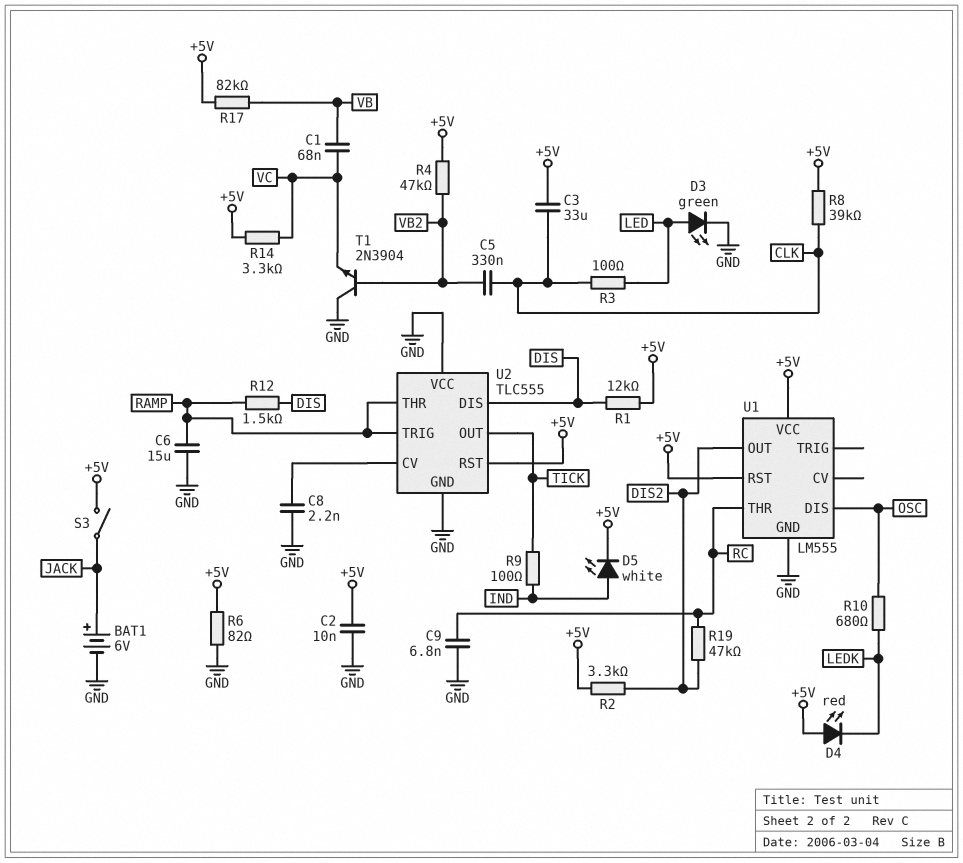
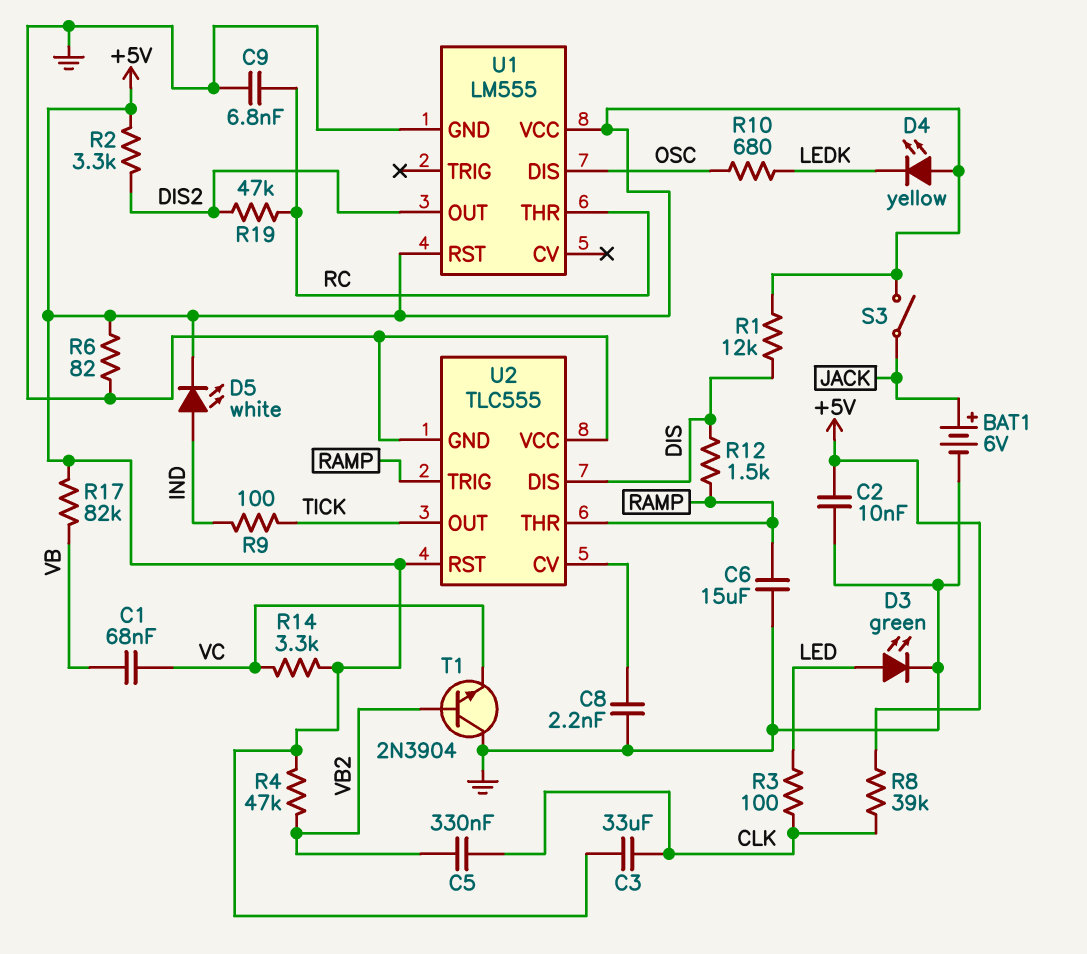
D4: LED red (A +5V, K LEDK) -> LED yellow (A +5V, K LEDK)

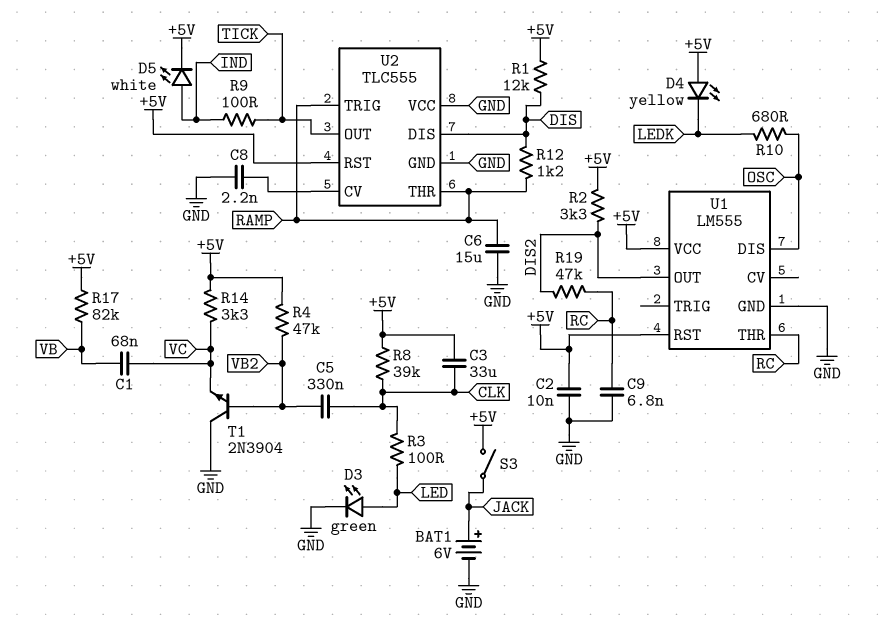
R6: 82 (+5V, GND) -> none
R12: 1.5k (DIS, RAMP) -> 1.2k (DIS, RAMP)

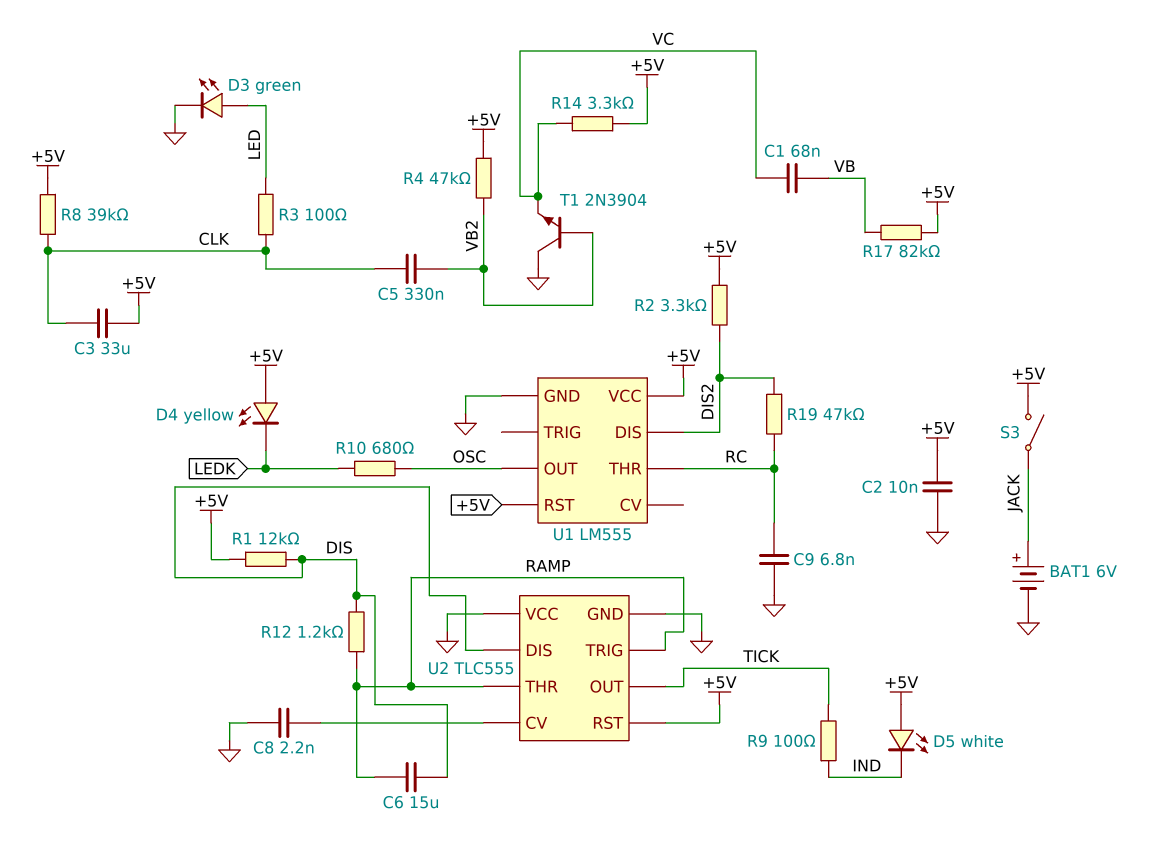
C6: 15uF (GND, RAMP) -> 15uF (DIS, RAMP)
D5: LED white (A IND, K +5V) -> LED white (A +5V, K IND)
U1 pin DIS: OSC -> DIS2
U1 pin OUT: DIS2 -> OSC

